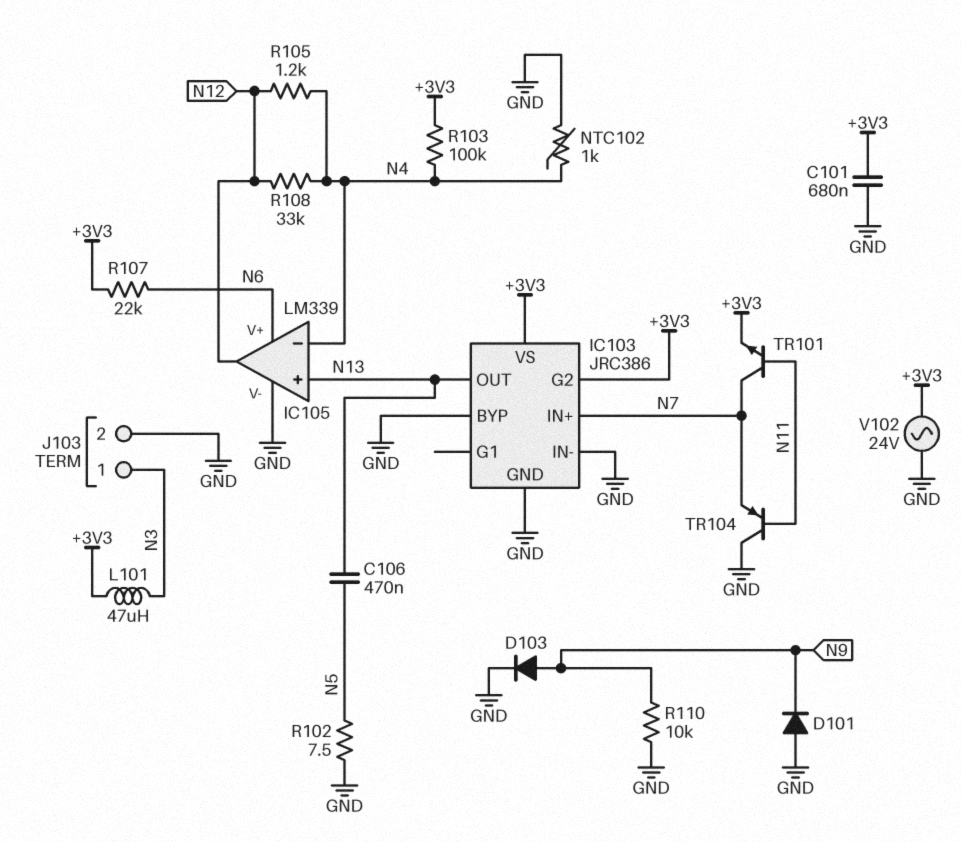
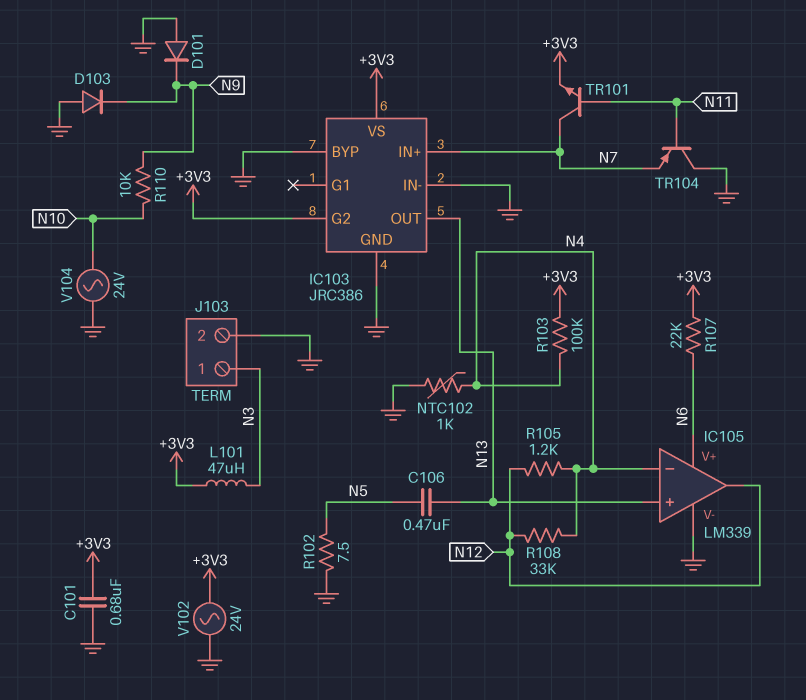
D103: diode (A N9, K GND) -> diode (A GND, K N9)
R110: 10k (GND, N9) -> 10k (N9, N10)
V104: none -> AC 24V (GND, N10)

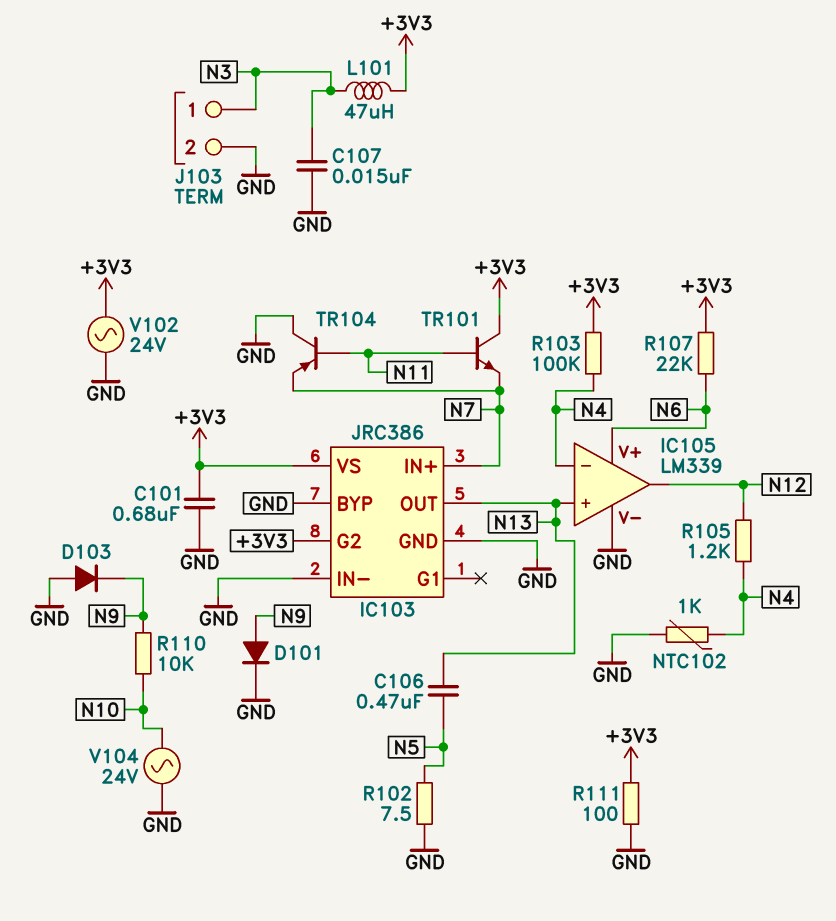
C107: none -> 15nF (GND, N3)
D101: diode (A GND, K N9) -> diode (A N9, K GND)
R108: 33k (N4, N12) -> none
R111: none -> 100 (+3V3, GND)
TR101: NPN (B N11, C N7, E +3V3) -> NPN (B N11, C +3V3, E N7)

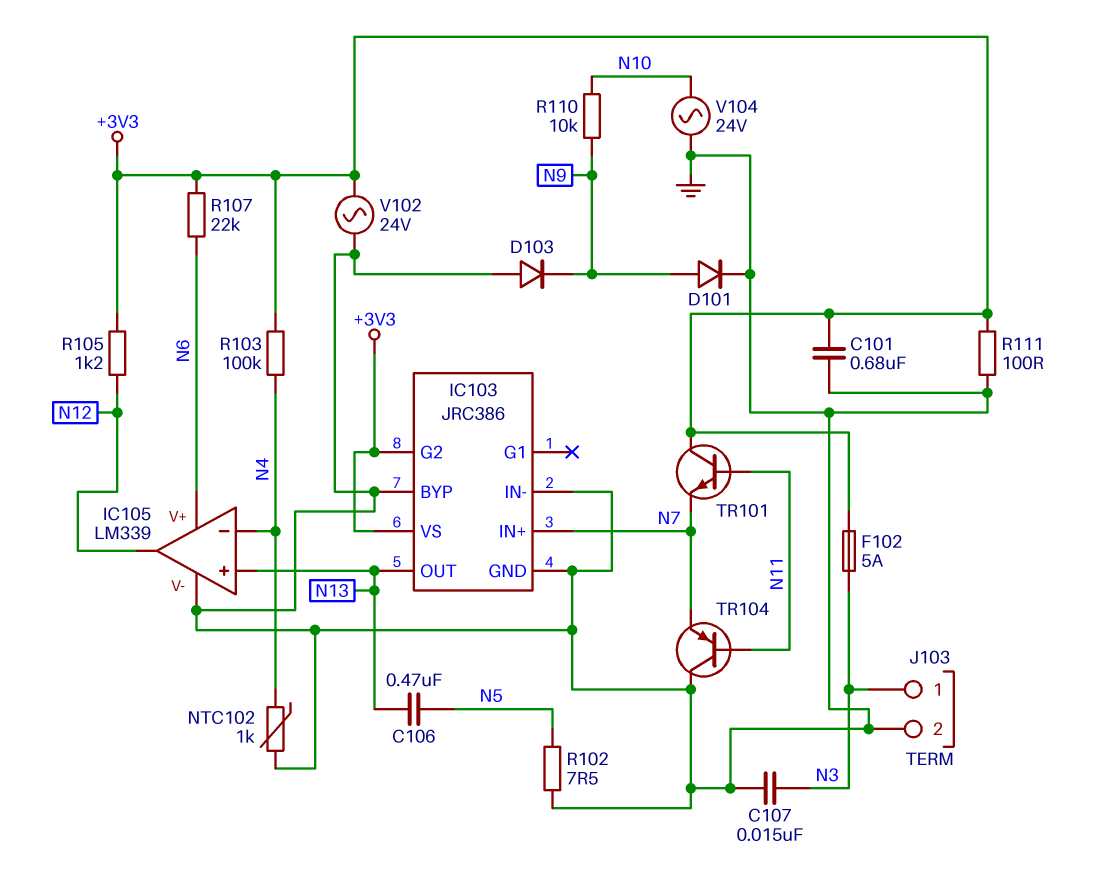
F102: none -> 5A (+3V3, N3)
L101: 47uH (+3V3, N3) -> none
R105: 1.2k (N4, N12) -> 1.2k (+3V3, N12)

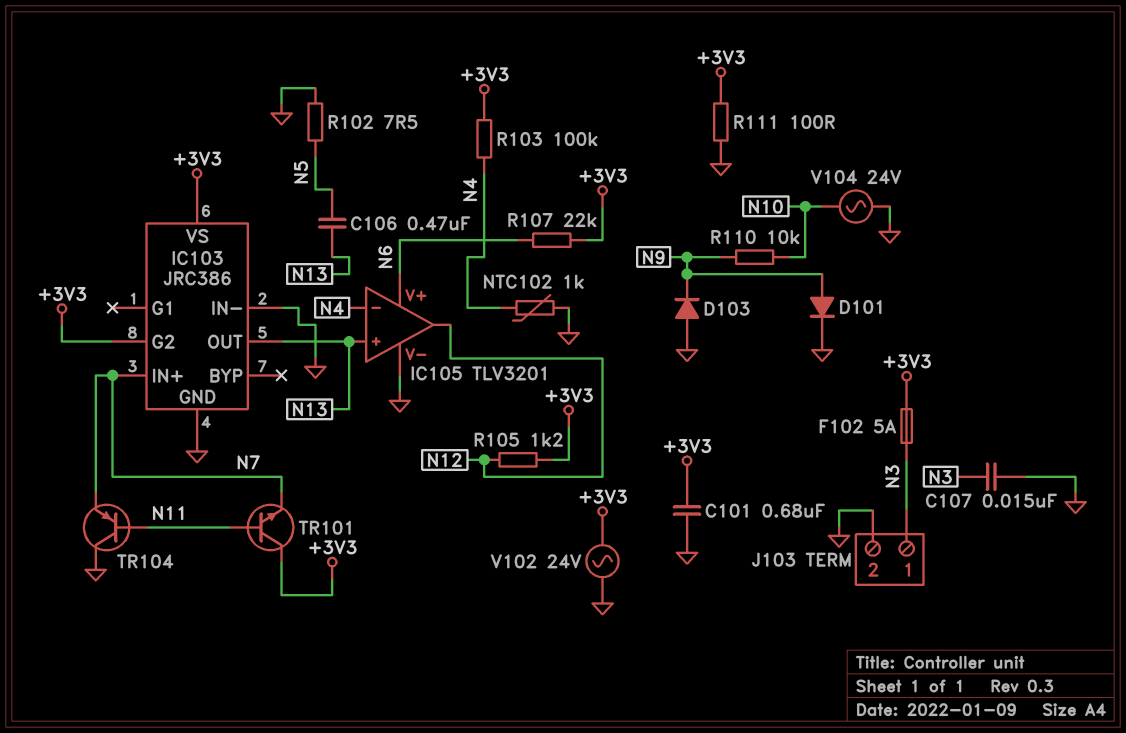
IC103 pin BYP: GND -> none
IC105: LM339 -> TLV3201

